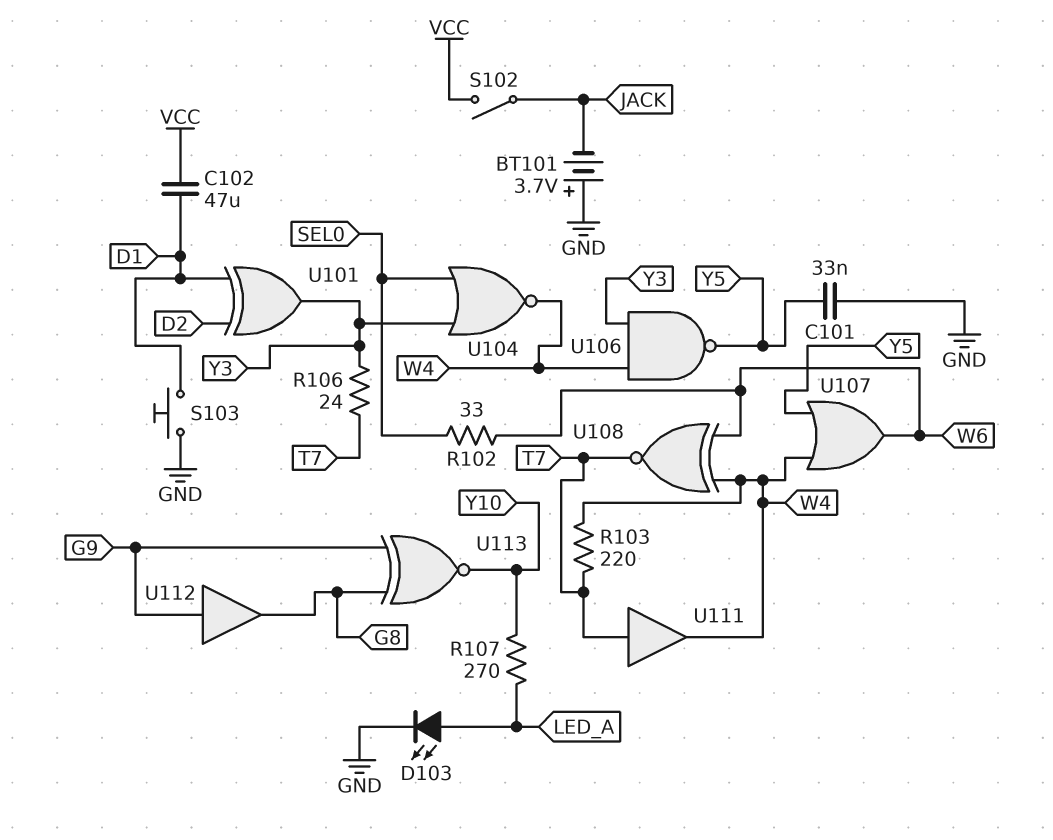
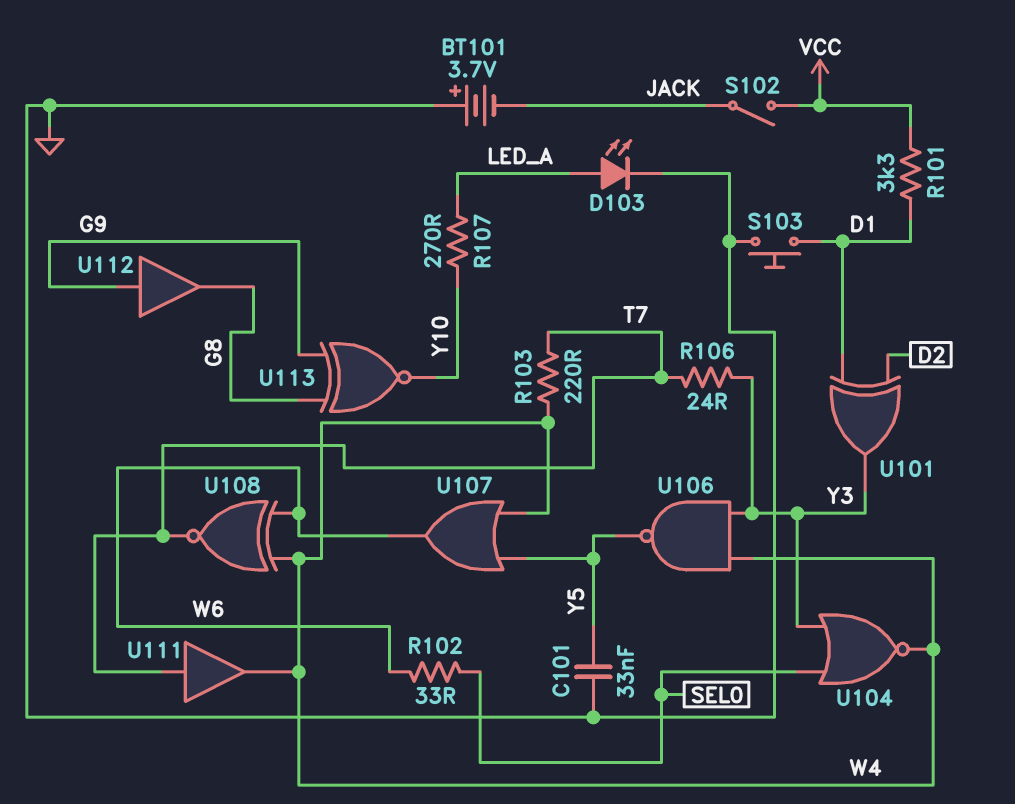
C102: 47uF (D1, VCC) -> none
R101: none -> 3.3k (D1, VCC)

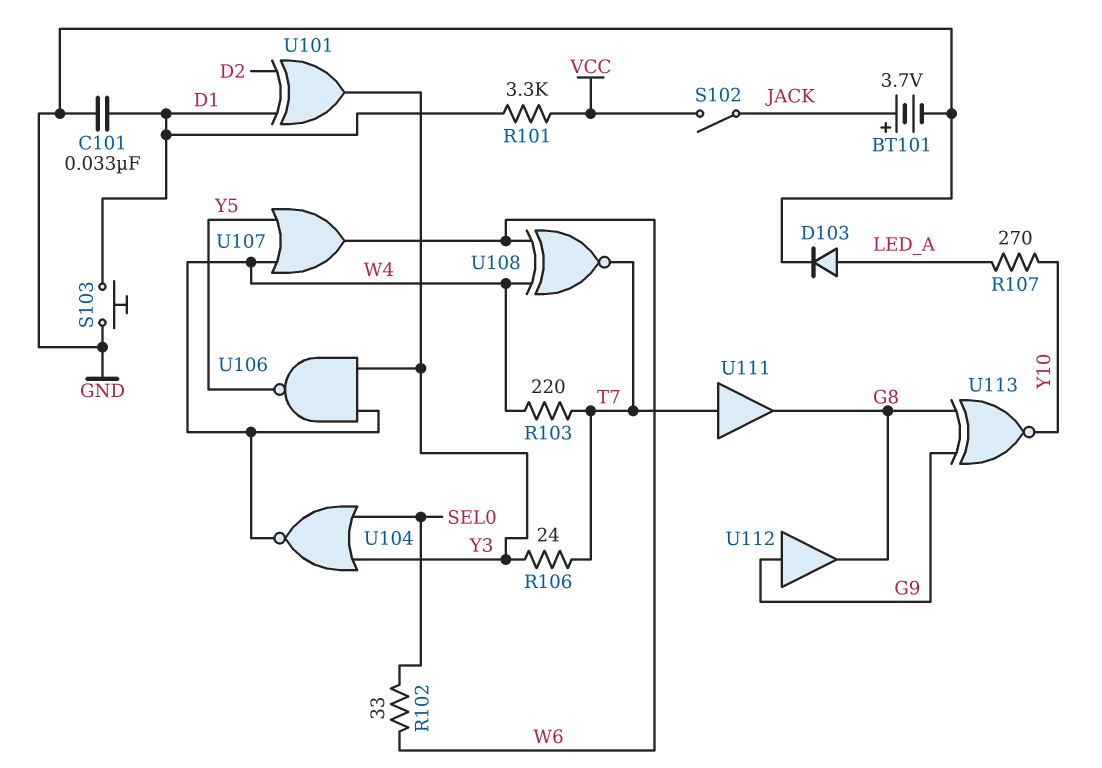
BT101: 3.7V (plus GND, minus JACK) -> 3.7V (plus JACK, minus GND)
C101: 33nF (GND, Y5) -> 33nF (D1, GND)
D103: LED (A LED_A, K GND) -> diode (A LED_A, K GND)
U111: buffer (in T7, out W4) -> buffer (in T7, out G8)

